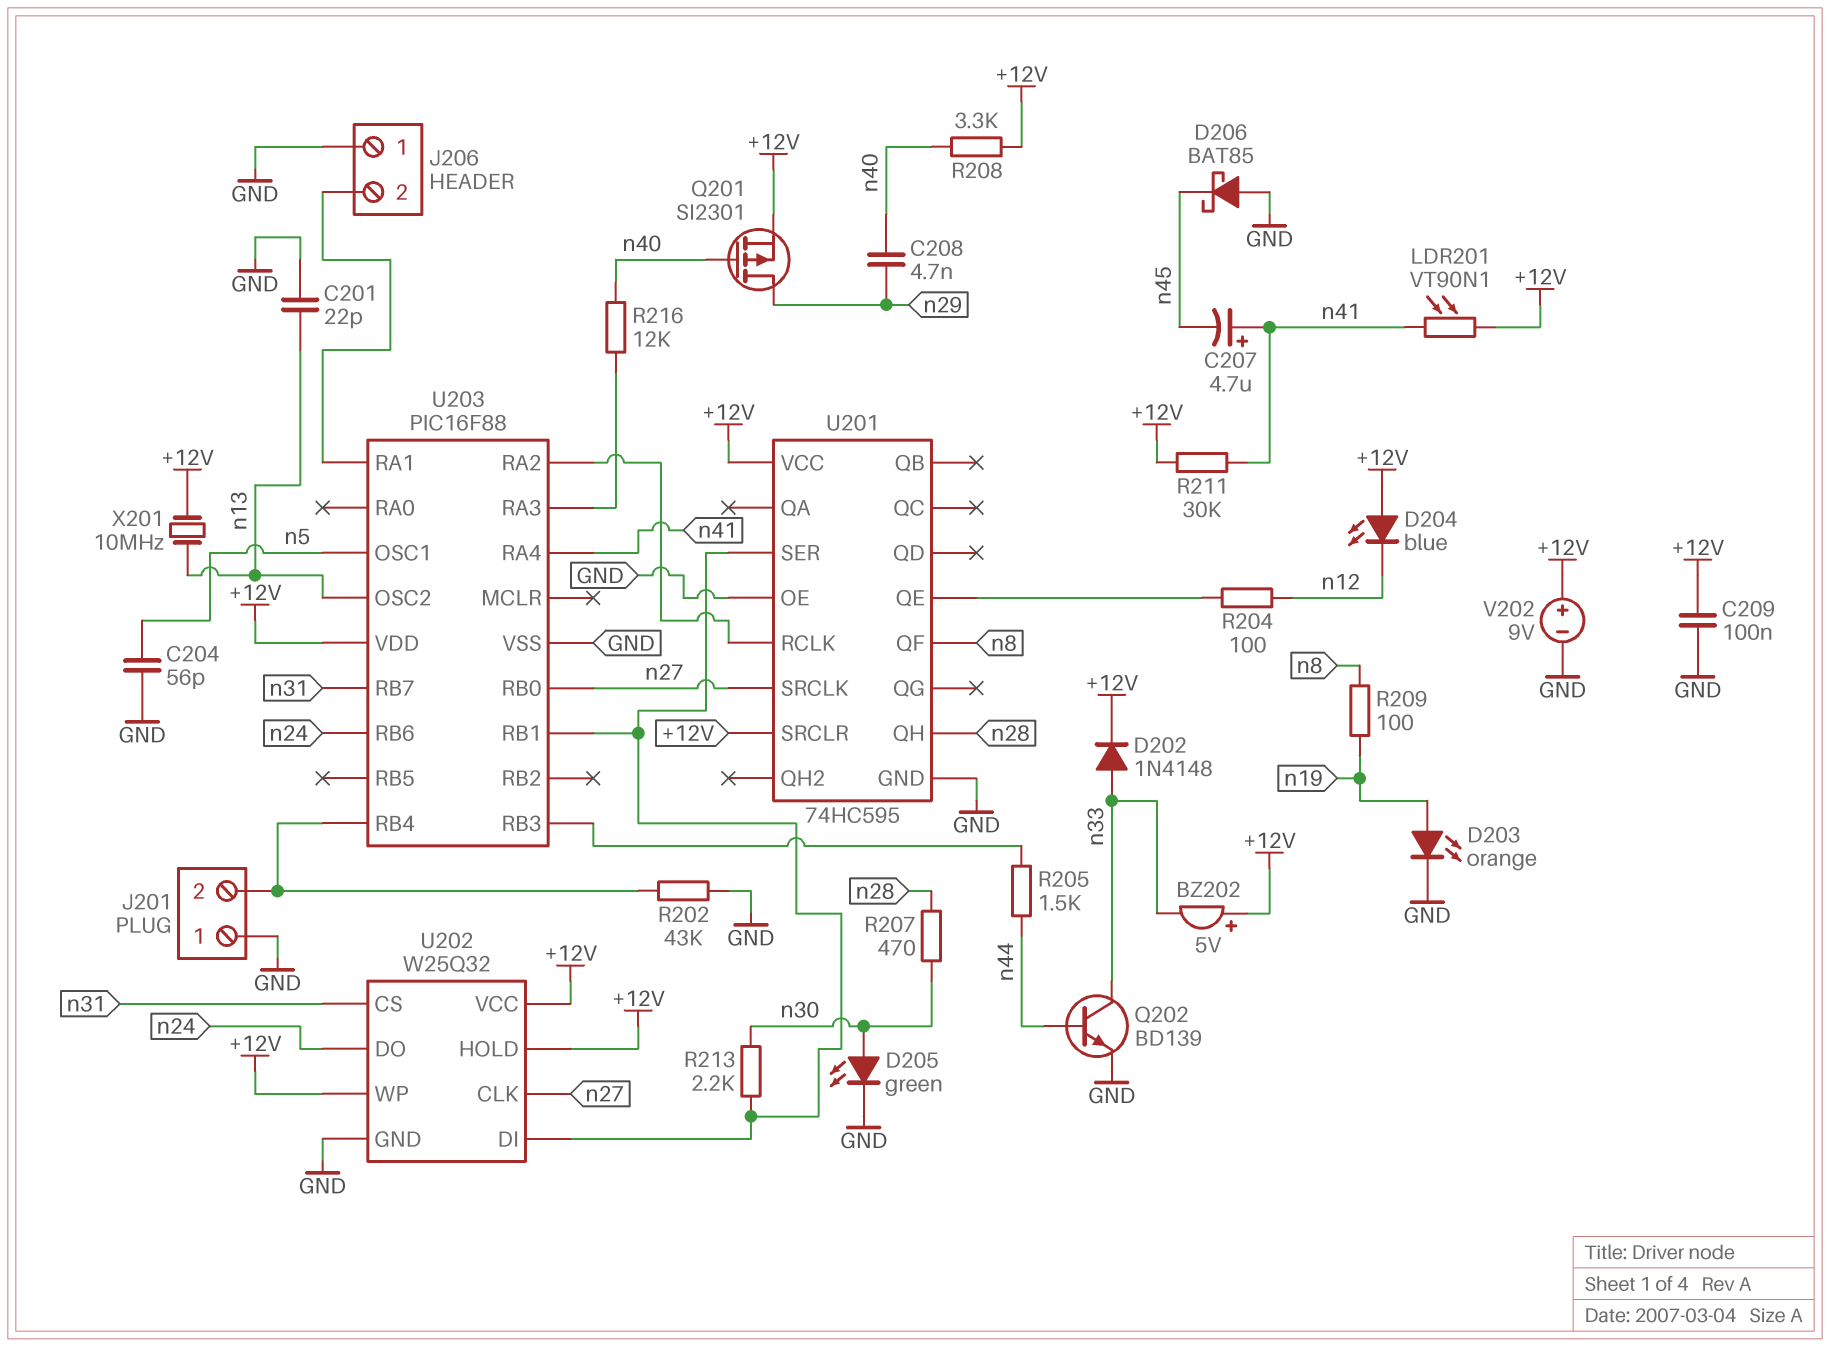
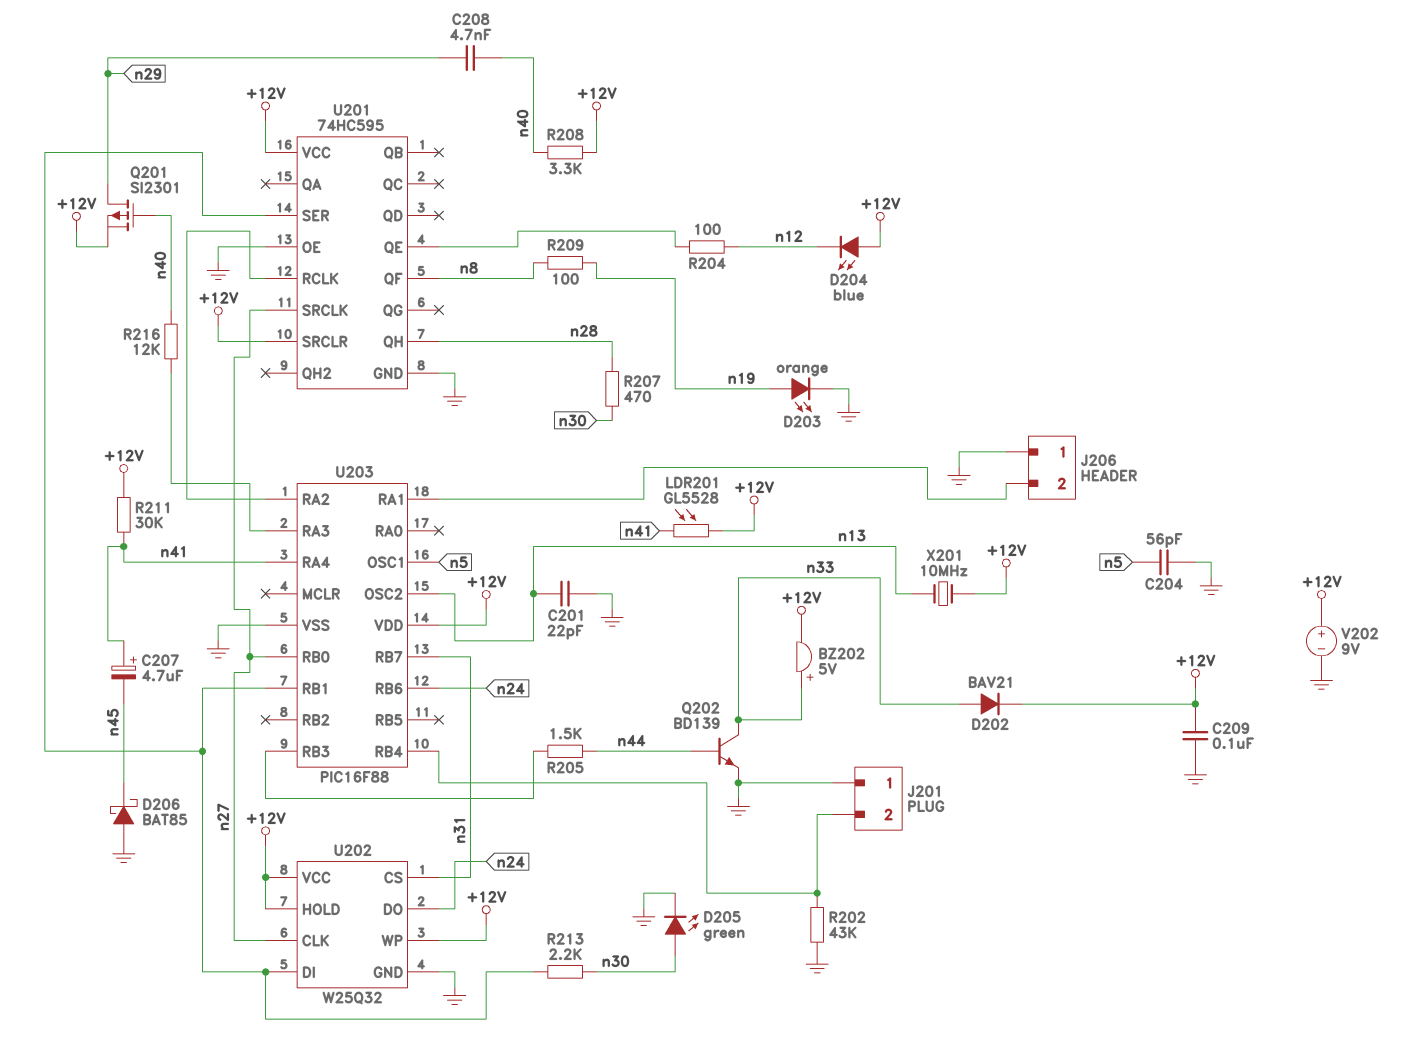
BZ202: buzzer 5V (plus +12V, minus n33) -> buzzer 5V (plus n33, minus +12V)
D202: diode 1N4148 (A n33, K +12V) -> diode BAV21 (A n33, K +12V)
LDR201: VT90N1 (+12V, n41) -> GL5528 (+12V, n41)

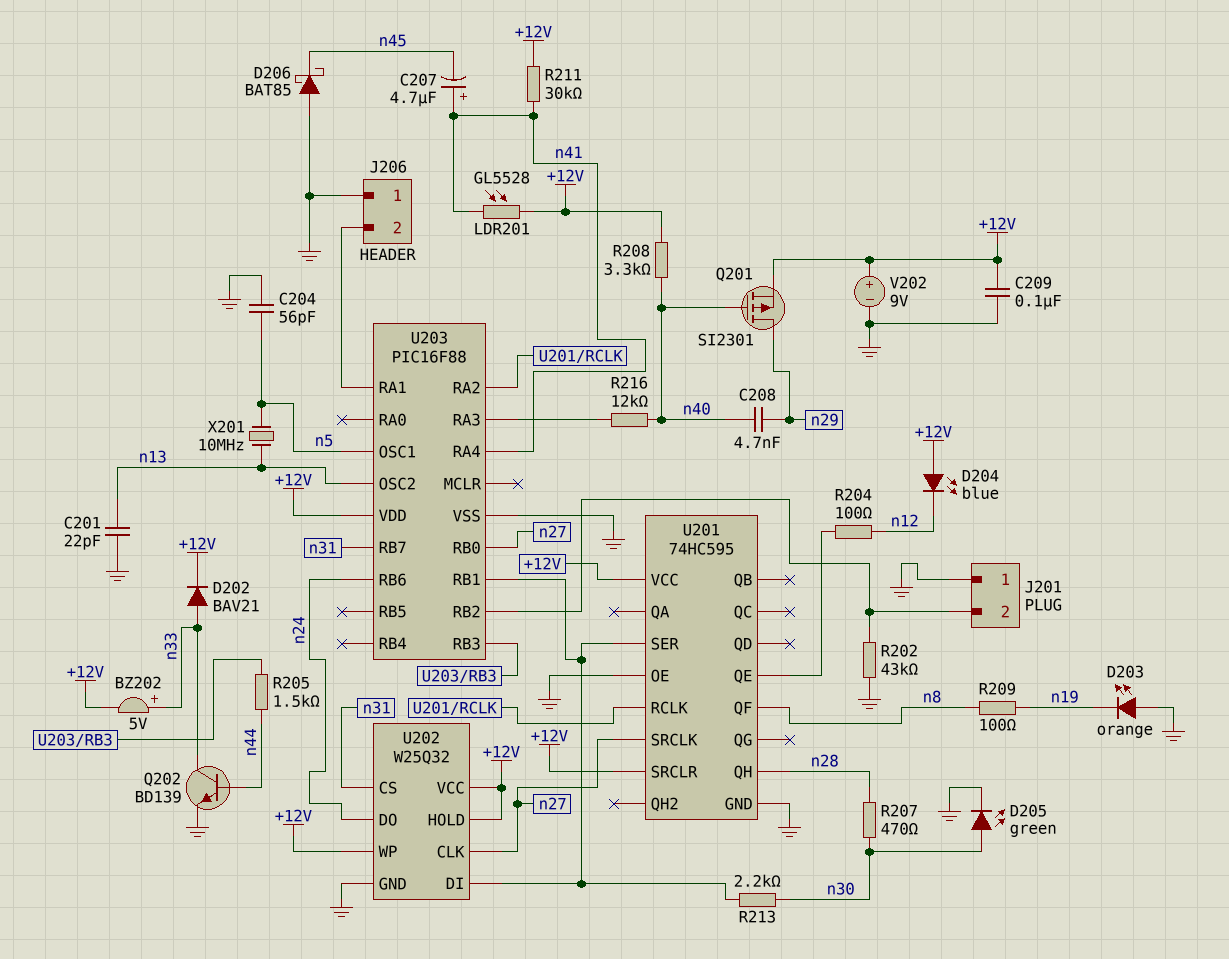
D203: LED orange (A n19, K GND) -> LED orange (A GND, K n19)
U203 pin RB2: none -> J201/2
U203 pin RB4: J201/2 -> none
X201: 10MHz (+12V, n13) -> 10MHz (n5, n13)

